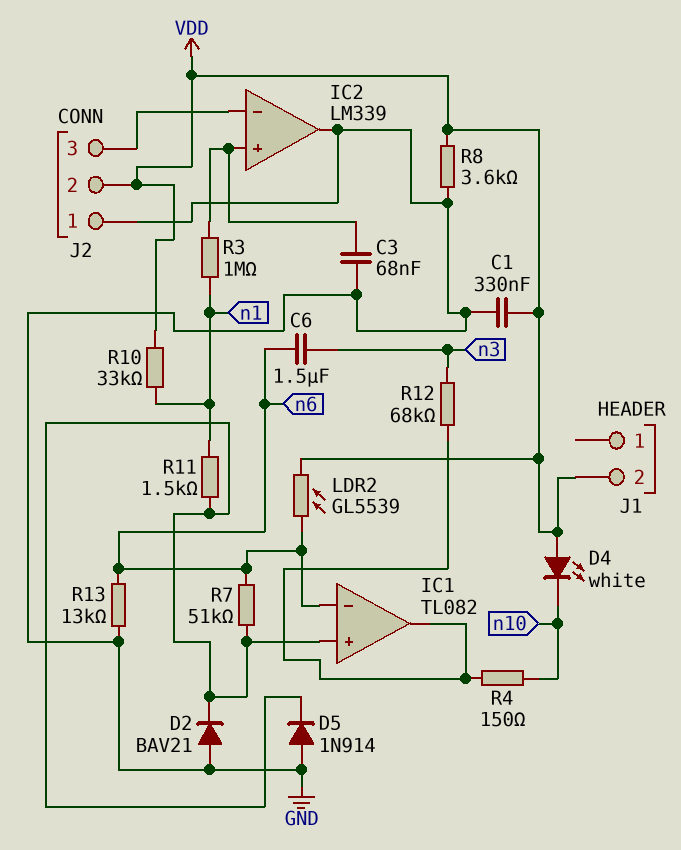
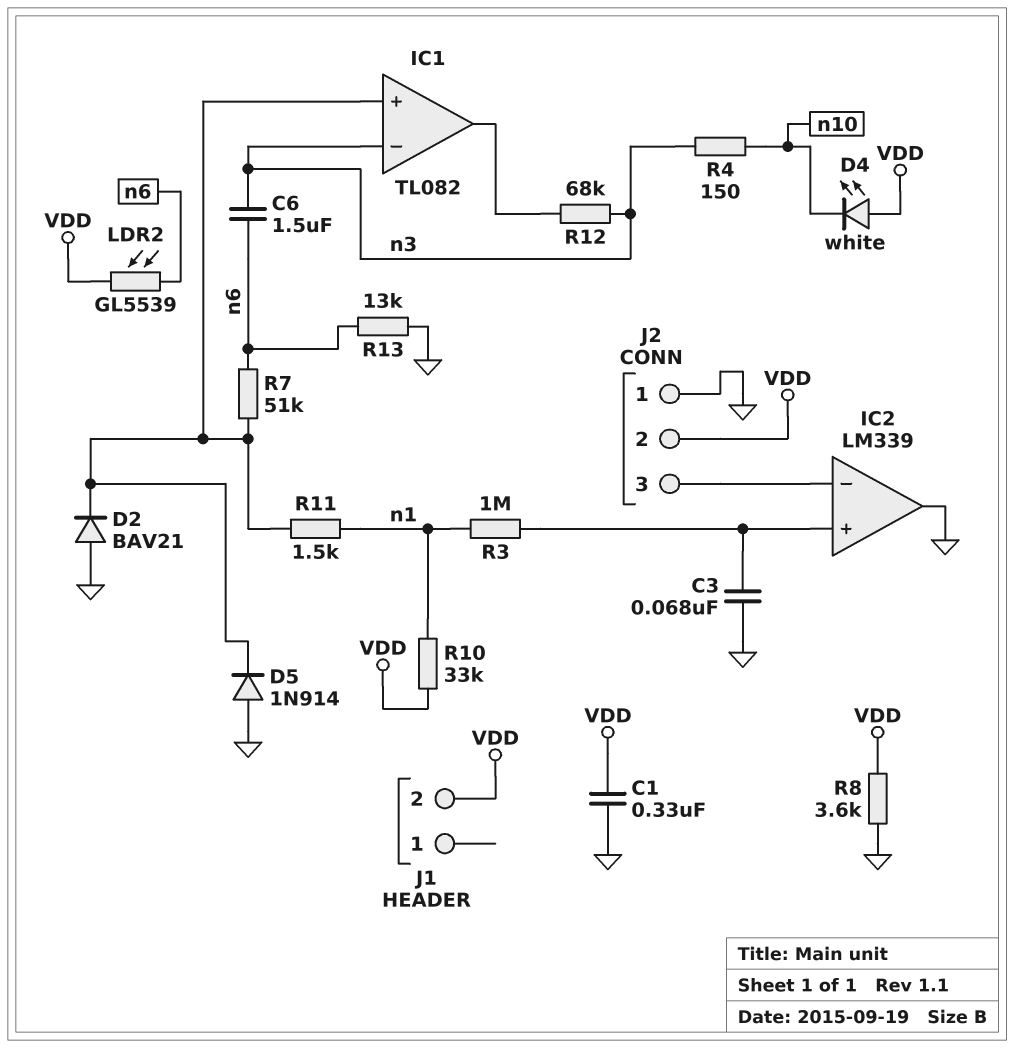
IC1 pin in-: n6 -> n3
R4: 150 (IC1/out, n10) -> 150 (n3, n10)

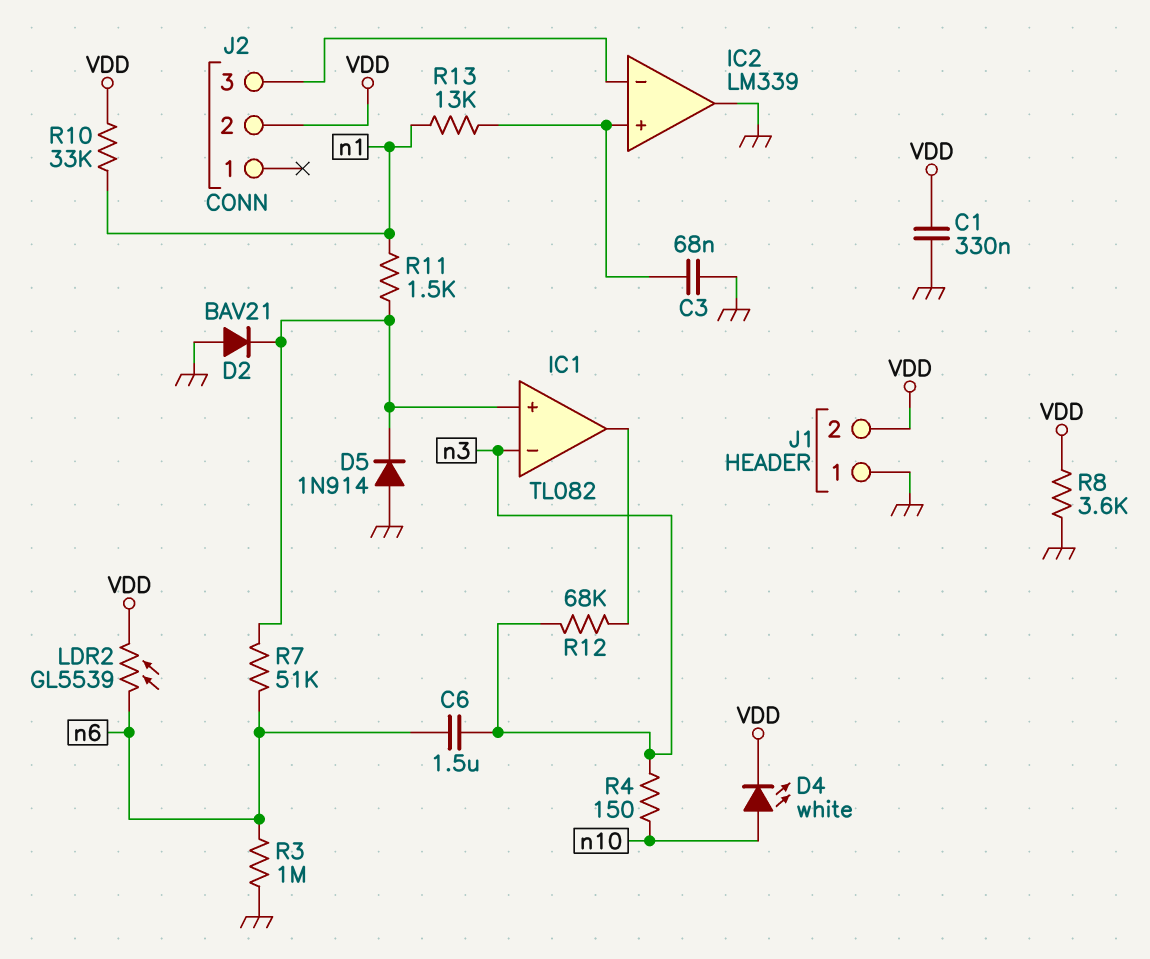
D4: LED white (A VDD, K n10) -> LED white (A n10, K VDD)
J1 pin 1: none -> GND
J2 pin 1: GND -> none
R3: 1M (IC2/in+, n1) -> 1M (GND, n6)
R13: 13k (GND, n6) -> 13k (IC2/in+, n1)

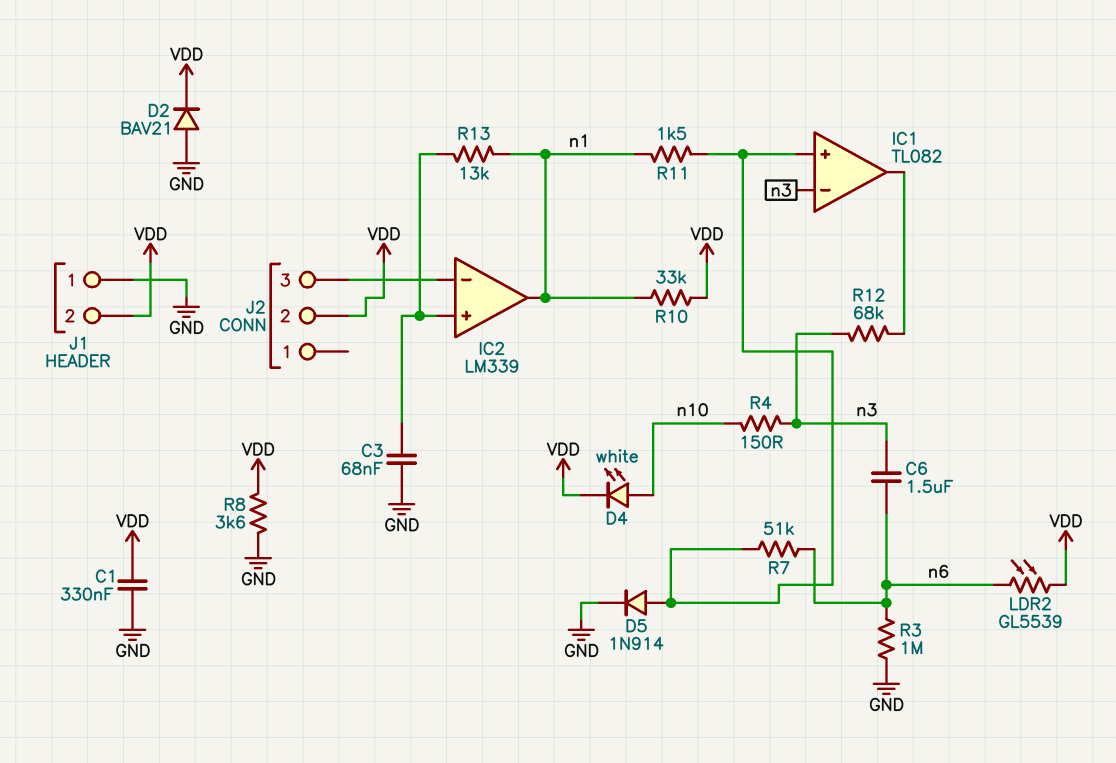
D2: diode BAV21 (A GND, K IC1/in+) -> diode BAV21 (A GND, K VDD)
D5: diode 1N914 (A GND, K IC1/in+) -> diode 1N914 (A IC1/in+, K GND)
IC2 pin out: GND -> n1

